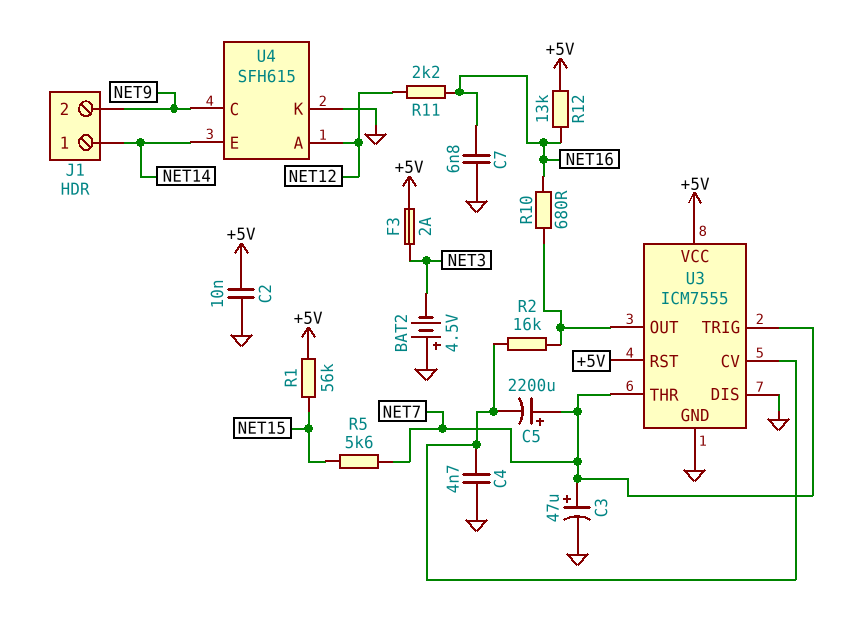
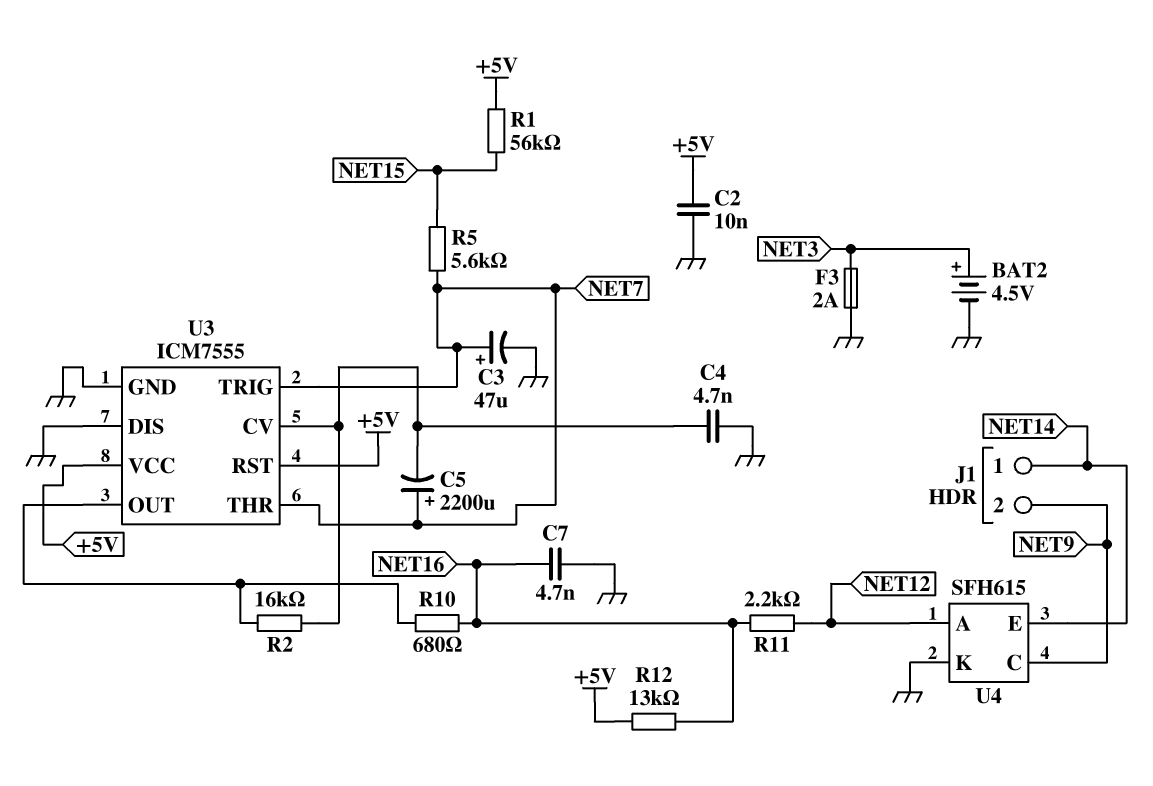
BAT2: 4.5V (plus GND, minus NET3) -> 4.5V (plus NET3, minus GND)
C7: 6.8nF (GND, NET16) -> 4.7nF (GND, NET16)
F3: 2A (+5V, NET3) -> 2A (GND, NET3)

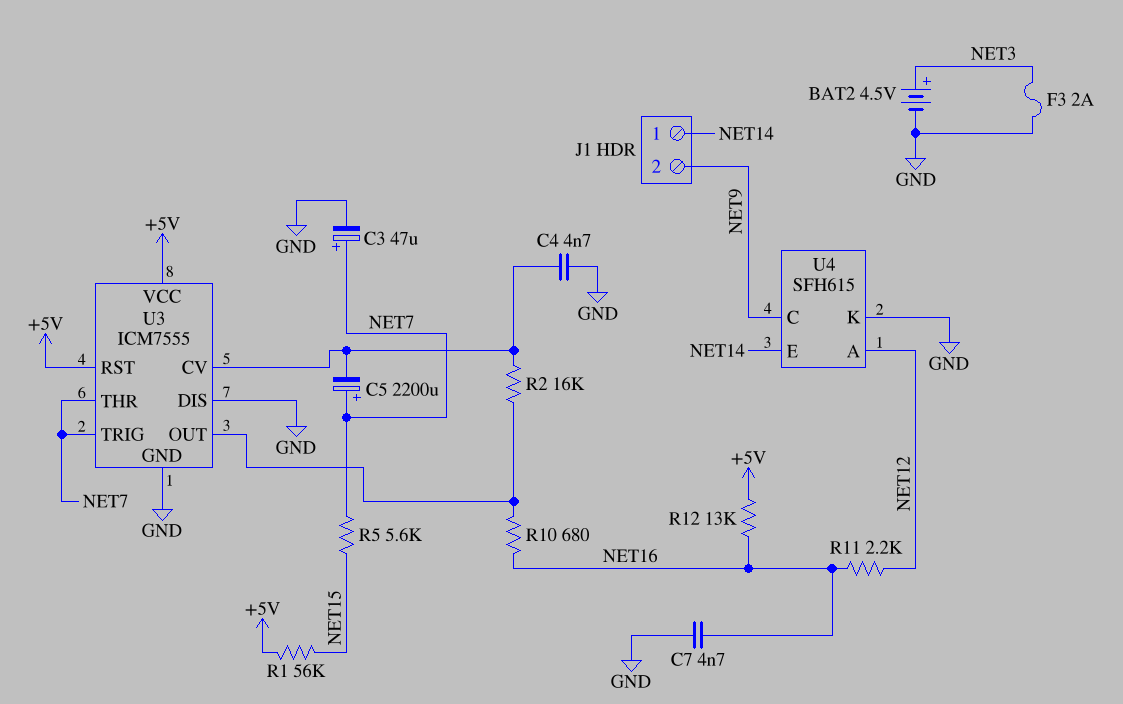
C2: 10nF (+5V, GND) -> none

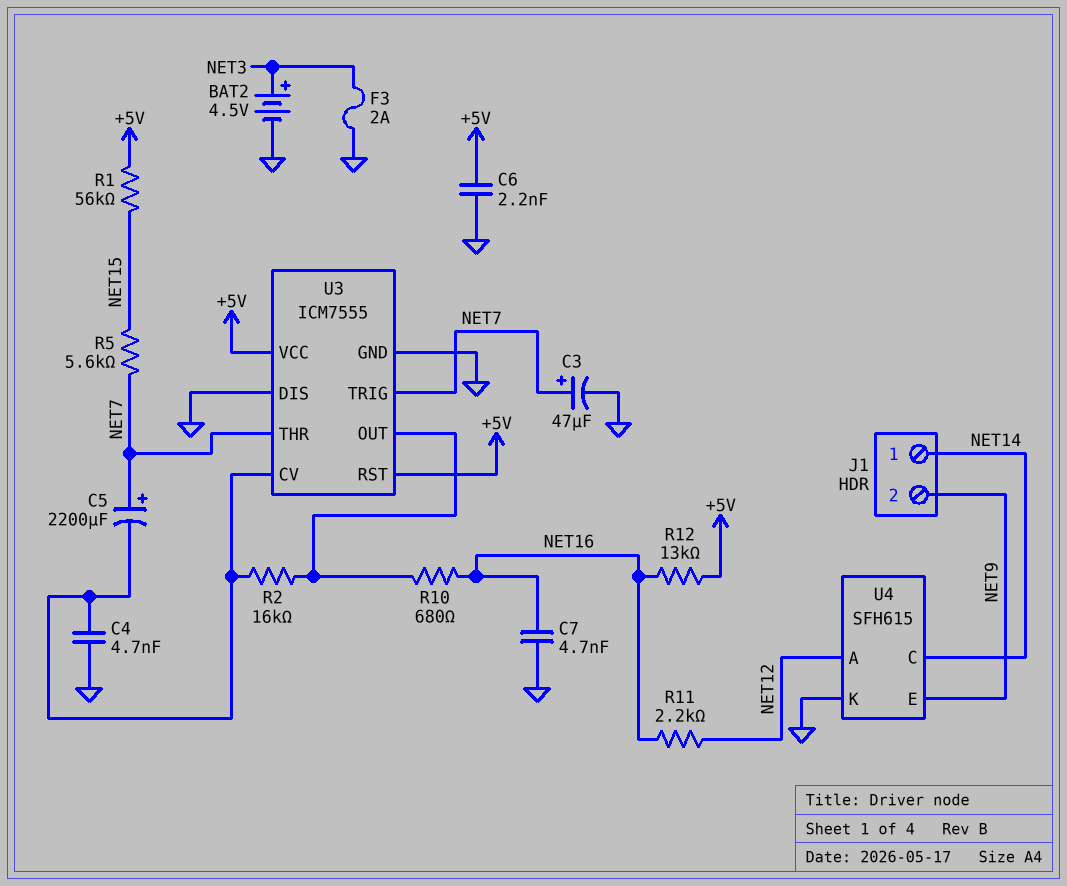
C6: none -> 2.2nF (+5V, GND)
U4 pin C: NET9 -> NET14
U4 pin E: NET14 -> NET9

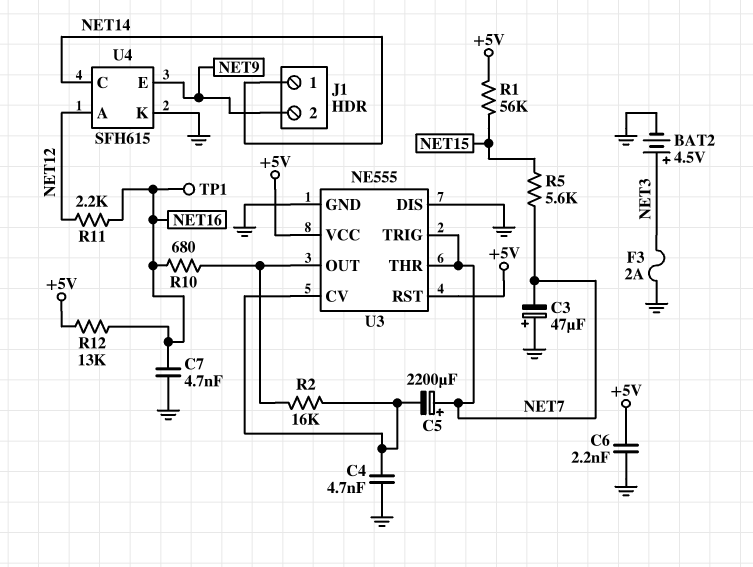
C3: 47uF (plus NET7, minus GND) -> 47uF (plus GND, minus NET7)
TP1: none -> test point (NET16)
U3: ICM7555 -> NE555

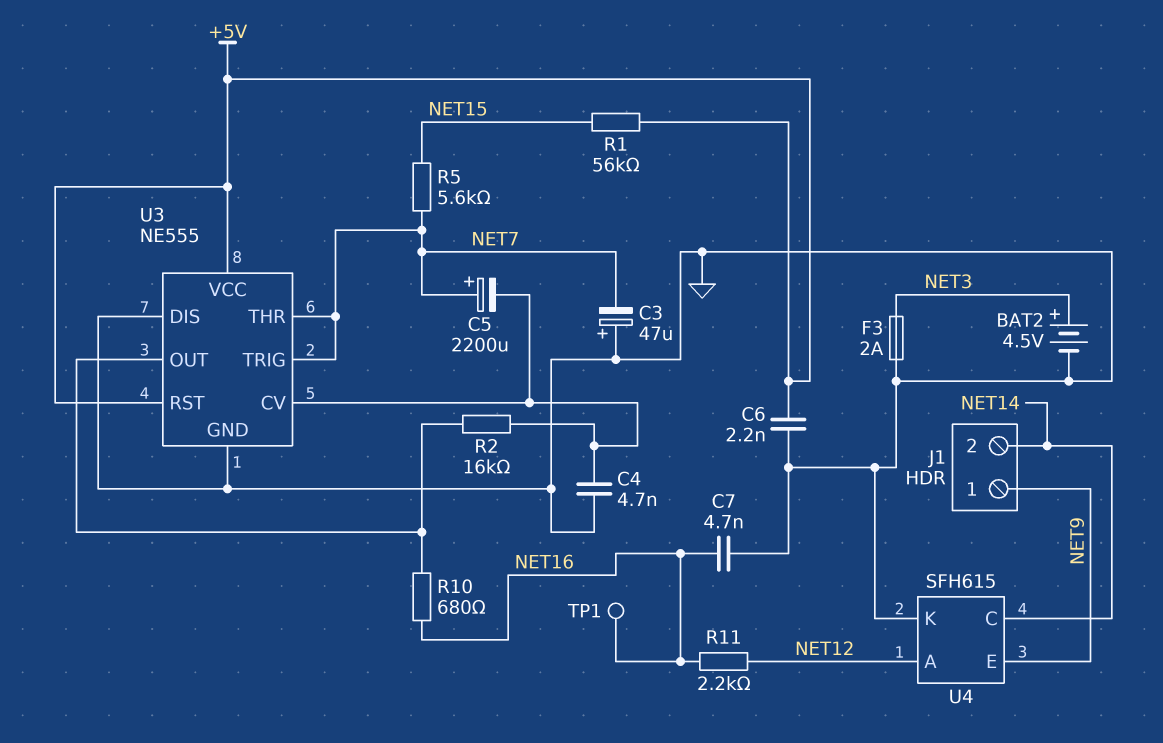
J1 pin 1: NET14 -> NET9
J1 pin 2: NET9 -> NET14
R12: 13k (+5V, NET16) -> none

